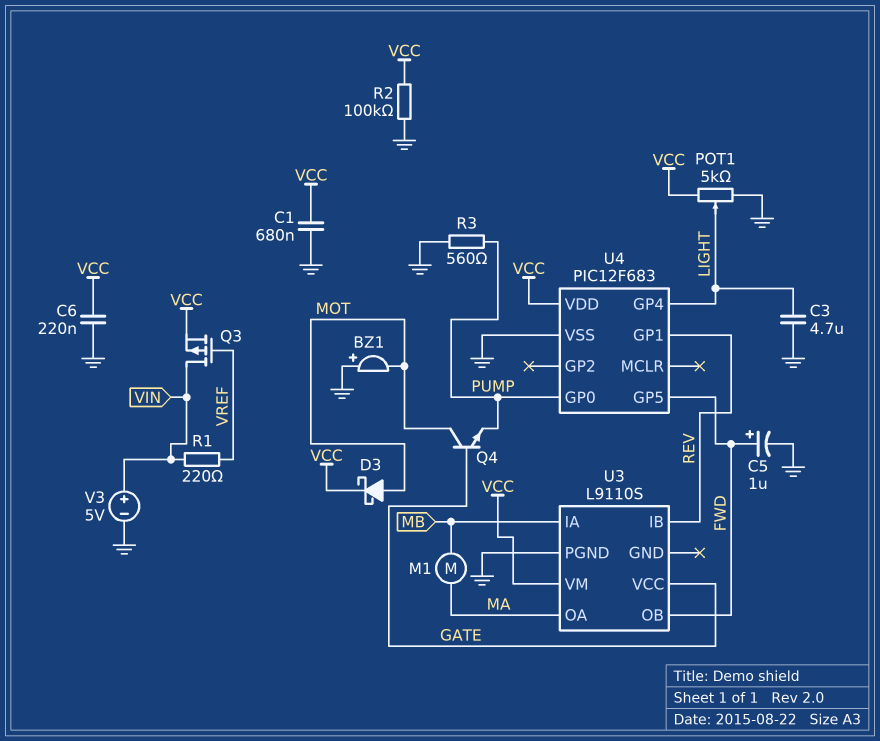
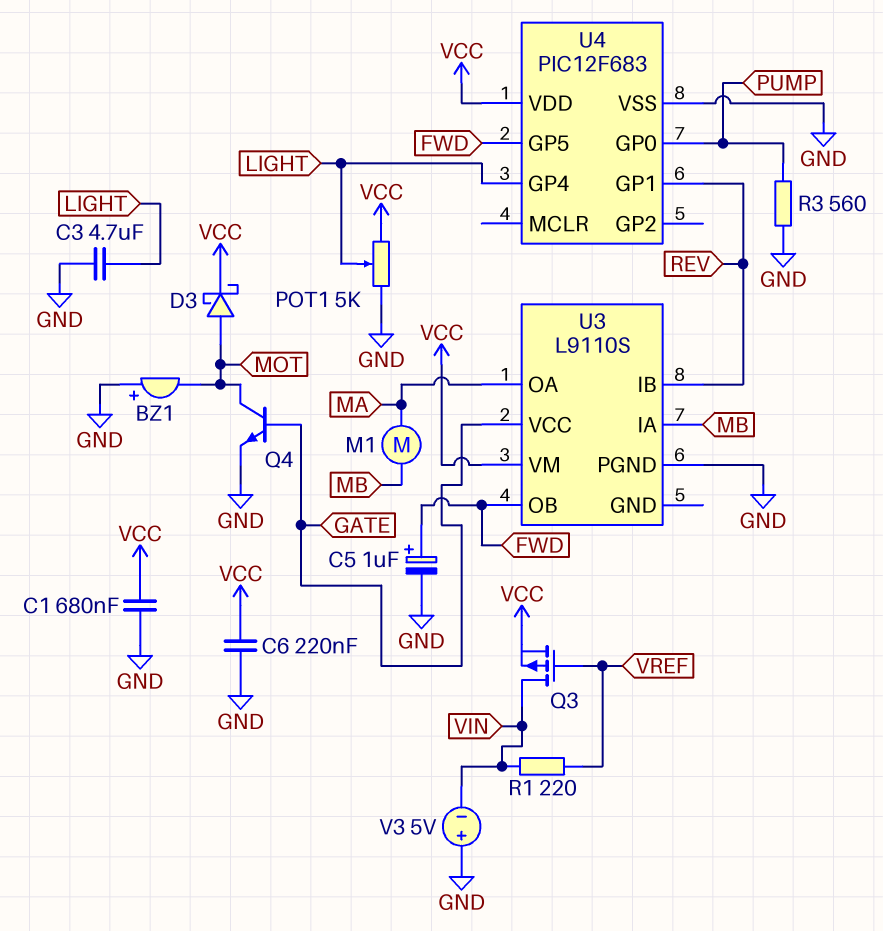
Q4: NPN (B GATE, C MOT, E PUMP) -> NPN (B GATE, C MOT, E GND)
R2: 100k (GND, VCC) -> none
V3: 5V (plus VIN, minus GND) -> 5V (plus GND, minus VIN)

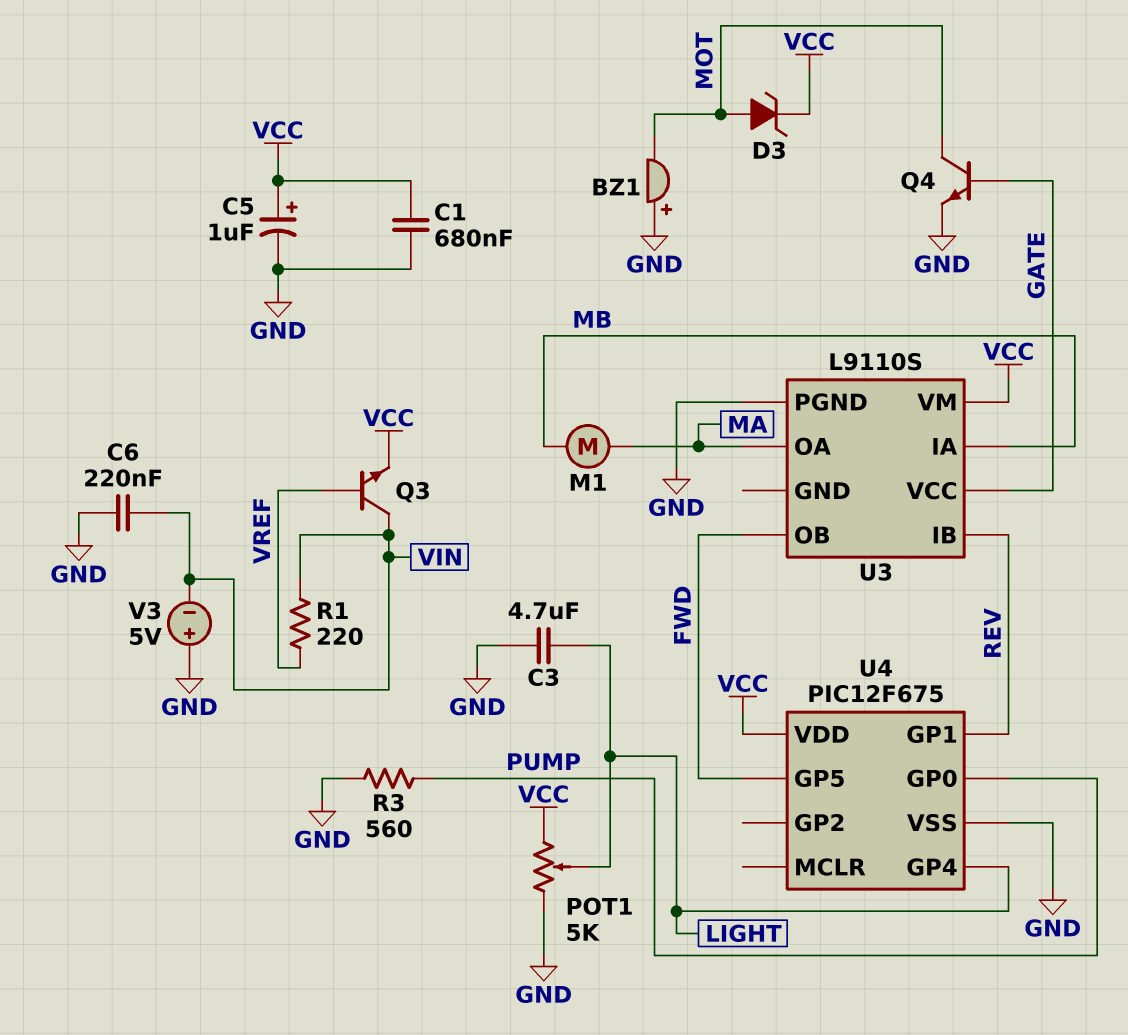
C5: 1uF (plus FWD, minus GND) -> 1uF (plus VCC, minus GND)
C6: 220nF (GND, VCC) -> 220nF (GND, VIN)
D3: schottky (A MOT, K VCC) -> zener (A MOT, K VCC)
Q3: PMOS (G VREF, D VIN, S VCC) -> NPN (B VREF, C VIN, E VCC)
U4: PIC12F683 -> PIC12F675

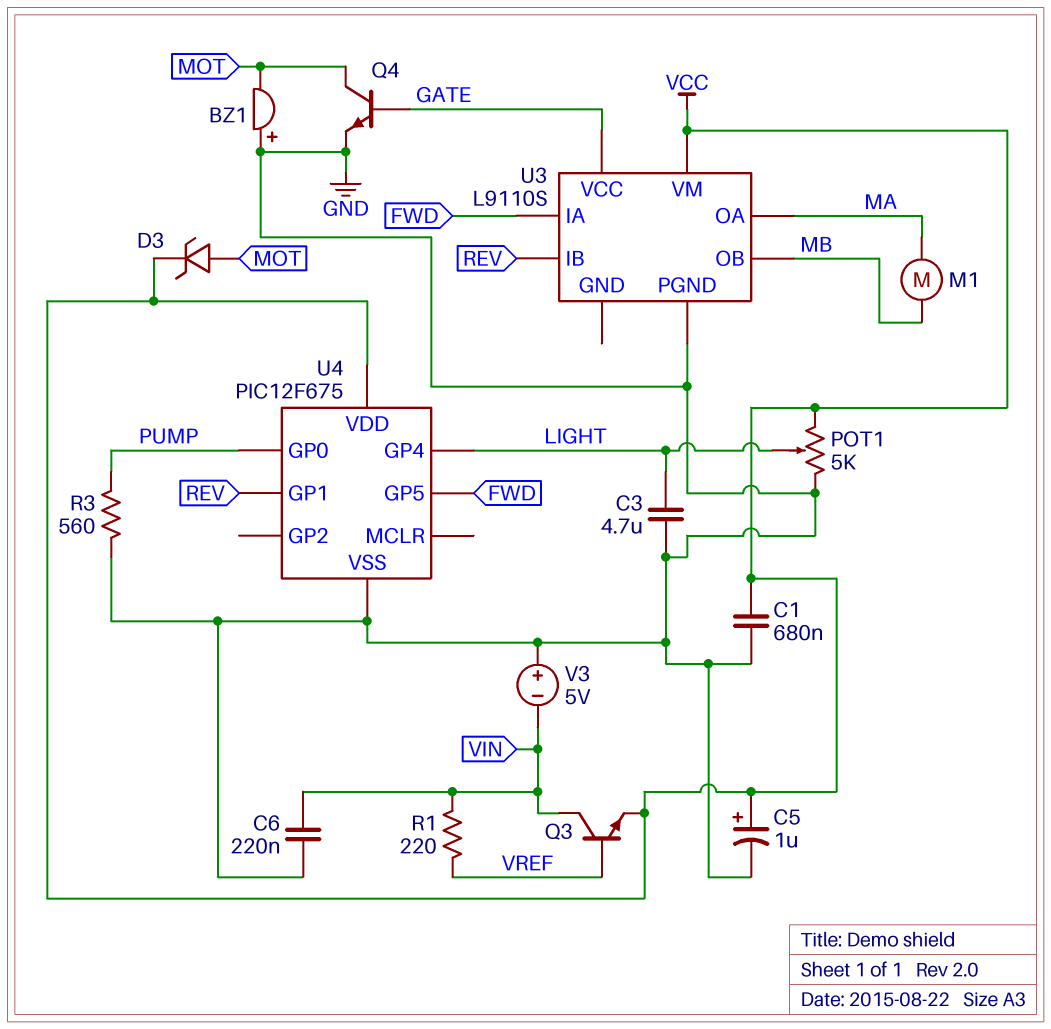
U3 pin IA: MB -> FWD
U3 pin OB: FWD -> MB

